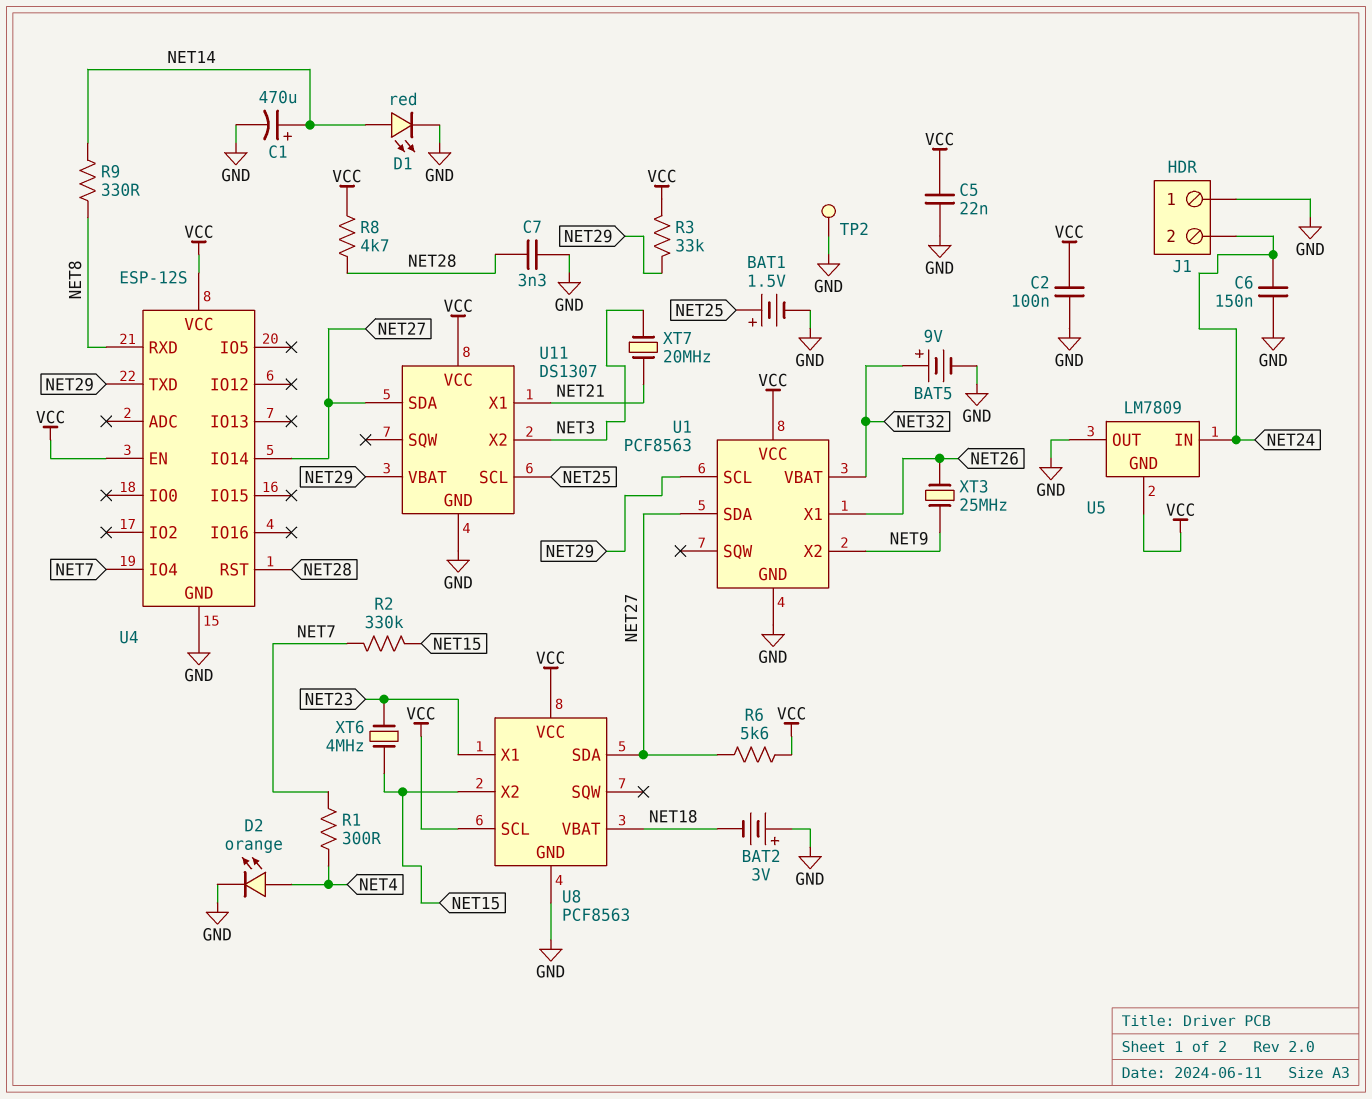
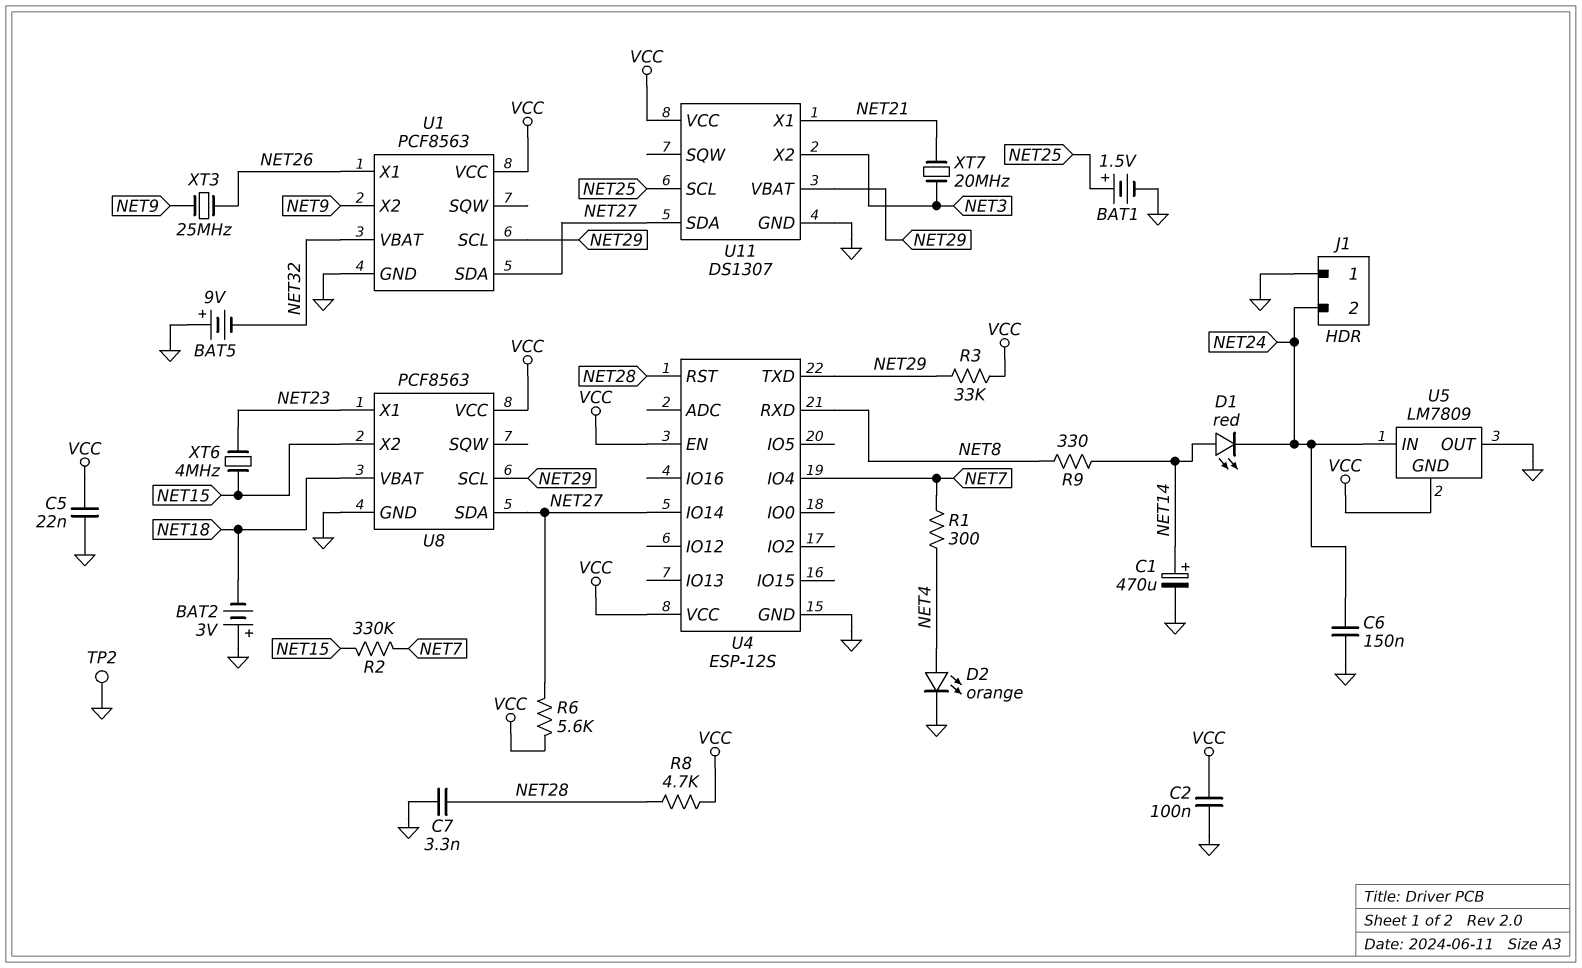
BAT5: 9V (plus NET32, minus GND) -> 9V (plus GND, minus NET32)
D1: LED red (A NET14, K GND) -> LED red (A NET14, K NET24)
U8 pin SCL: VCC -> NET29

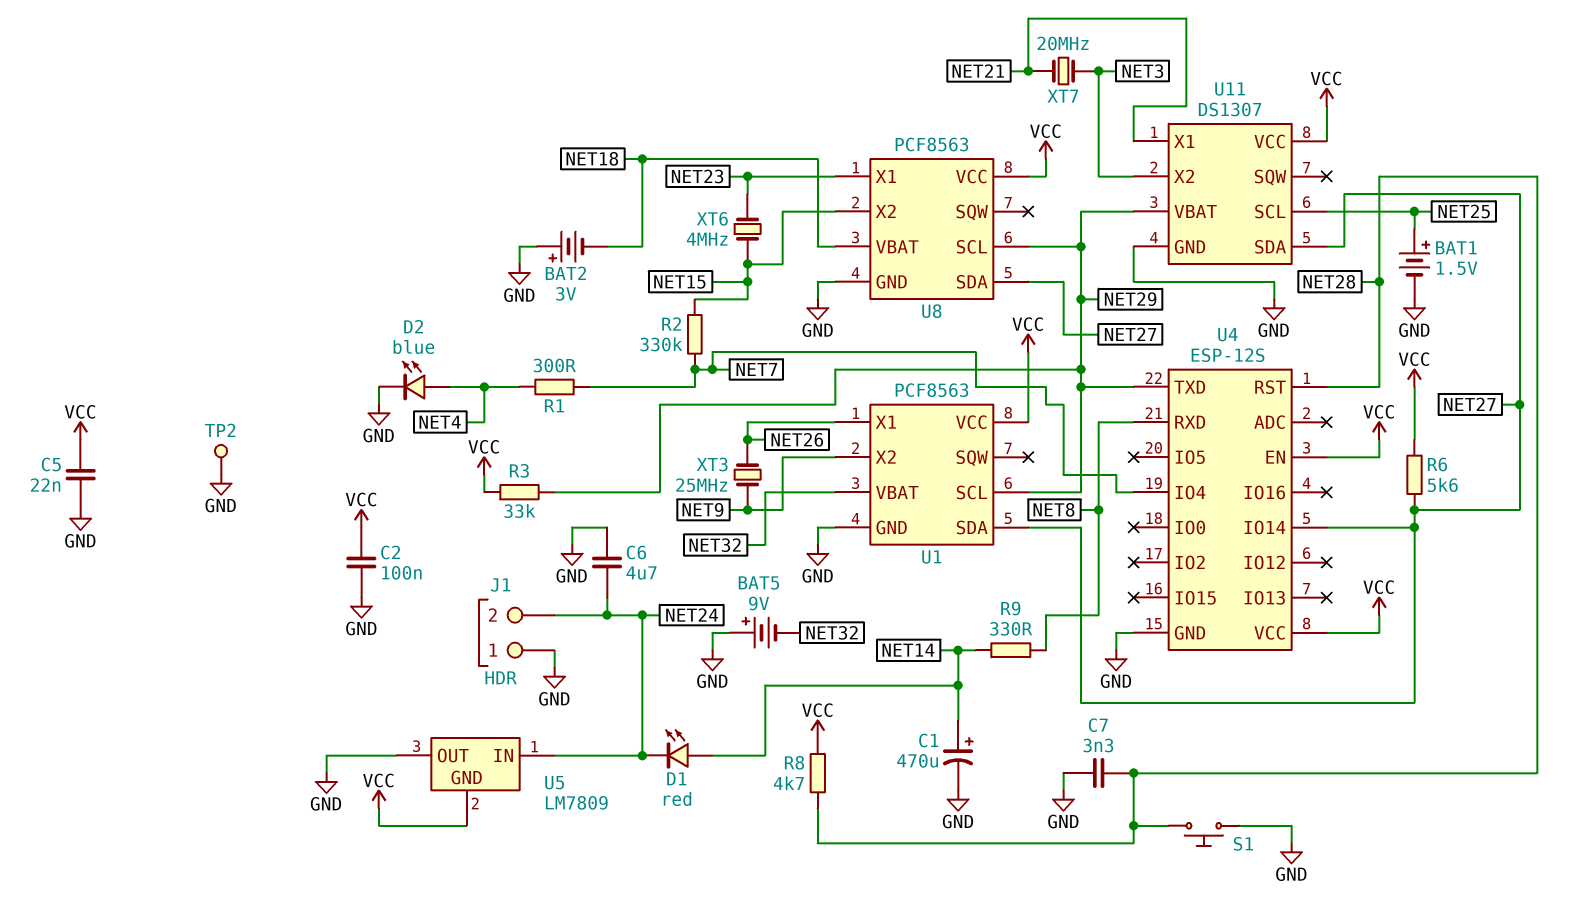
C6: 150nF (GND, NET24) -> 4.7uF (GND, NET24)
D2: LED orange (A NET4, K GND) -> LED blue (A NET4, K GND)
S1: none -> button (GND, NET28)

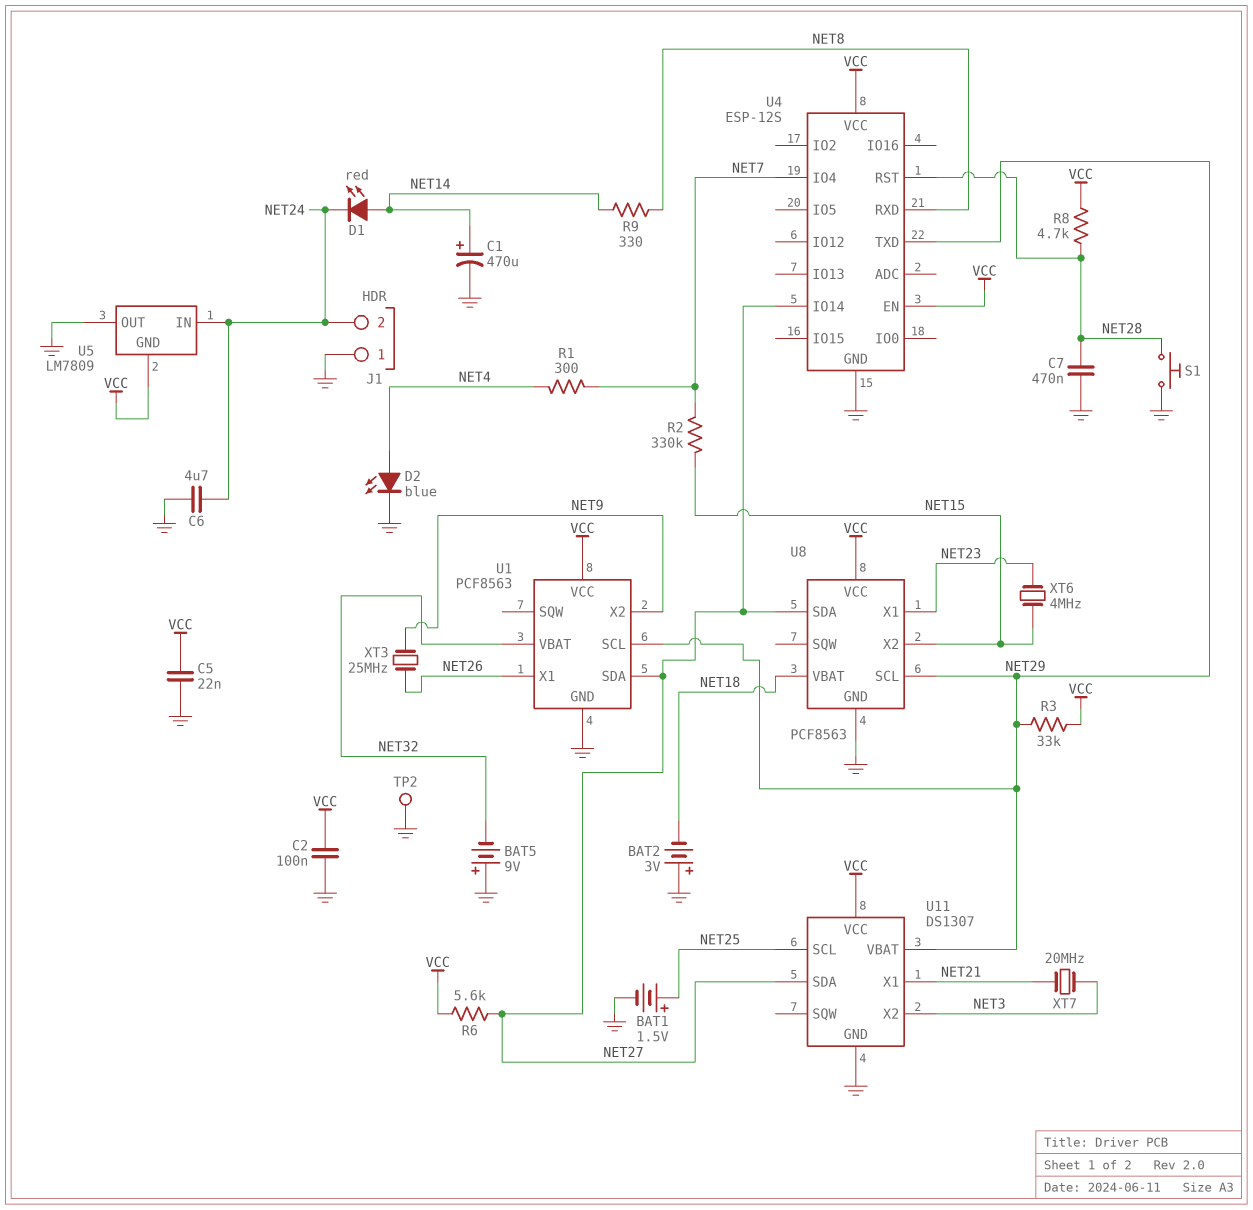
C7: 3.3nF (GND, NET28) -> 470nF (GND, NET28)

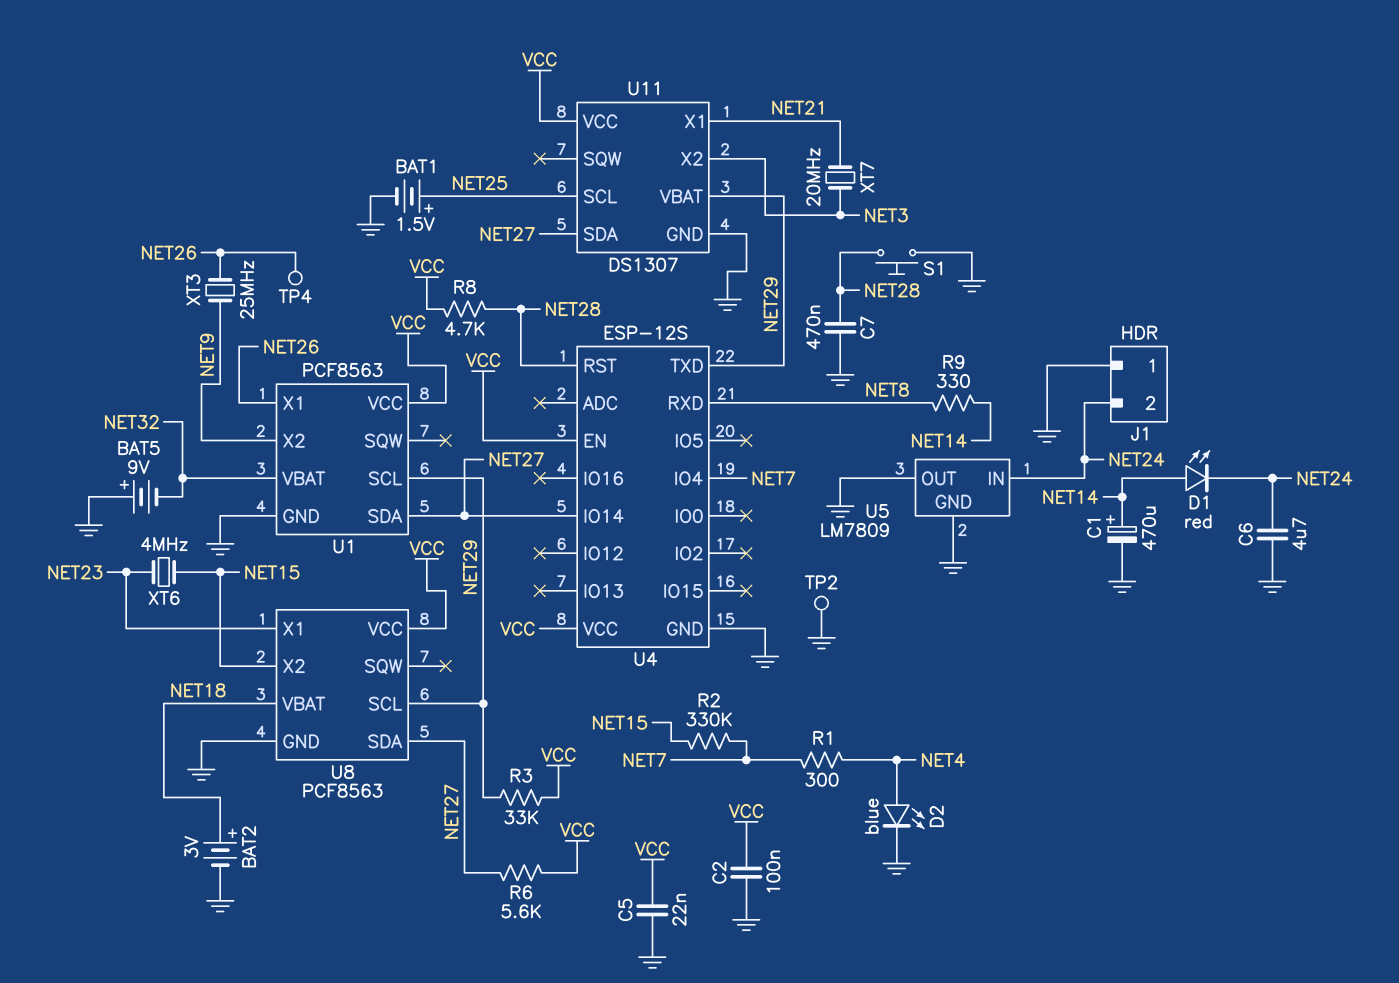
BAT2: 3V (plus GND, minus NET18) -> 3V (plus NET18, minus GND)
TP4: none -> test point (NET26)
U5 pin GND: VCC -> GND

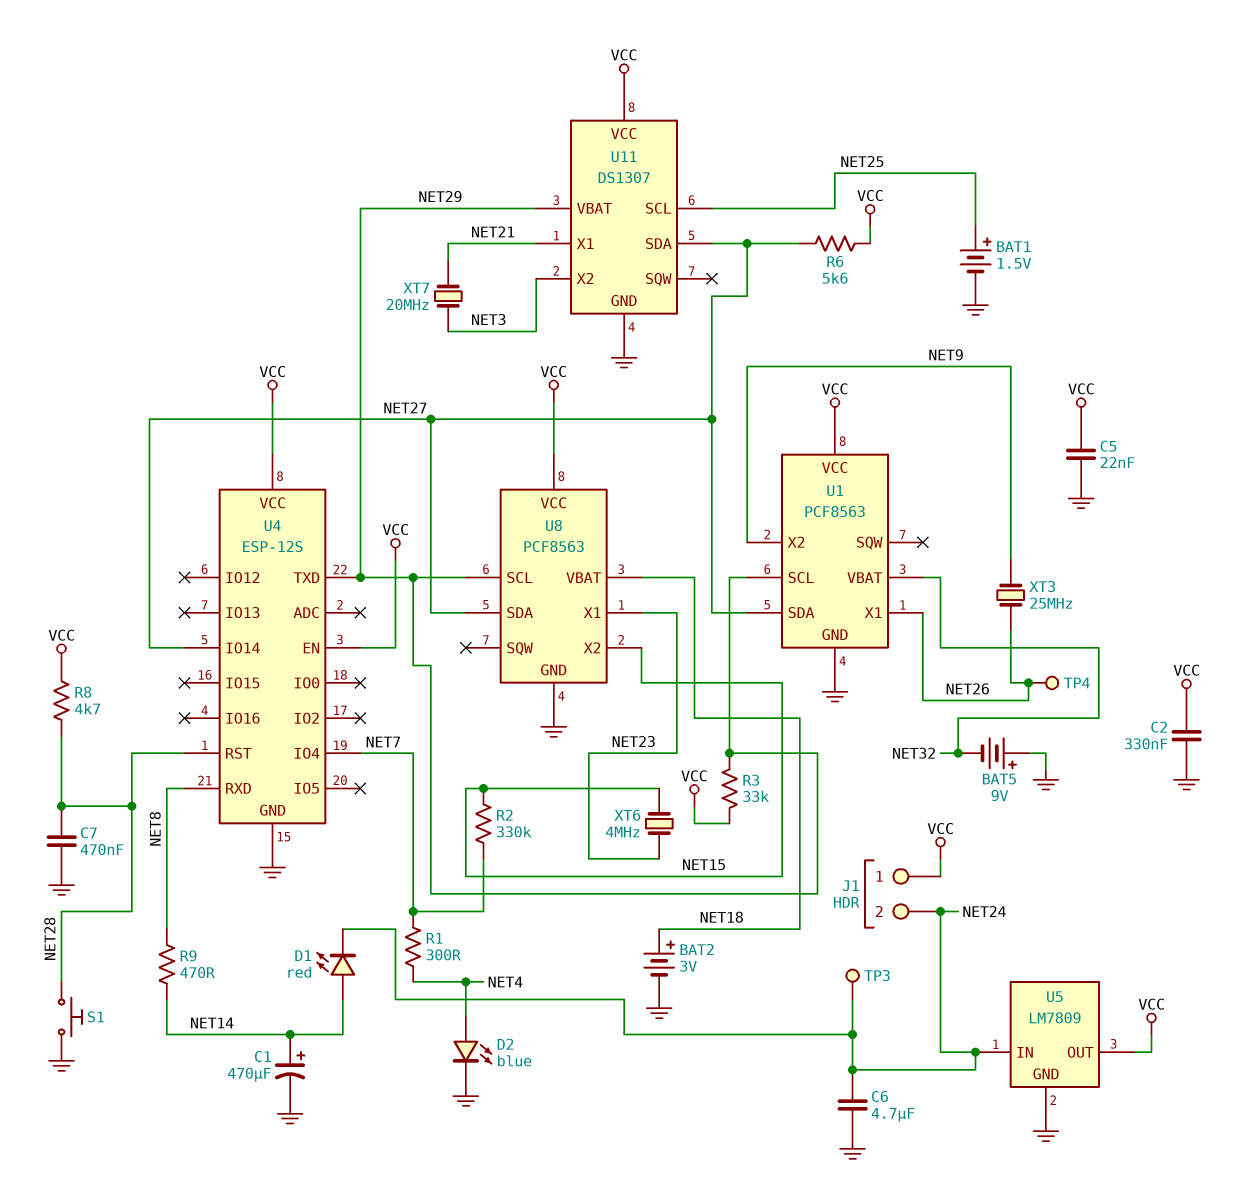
C2: 100nF (GND, VCC) -> 330nF (GND, VCC)
J1 pin 1: GND -> VCC
R9: 330 (NET8, NET14) -> 470 (NET8, NET14)
TP2: test point (GND) -> none
TP3: none -> test point (NET24)
U5 pin OUT: GND -> VCC

